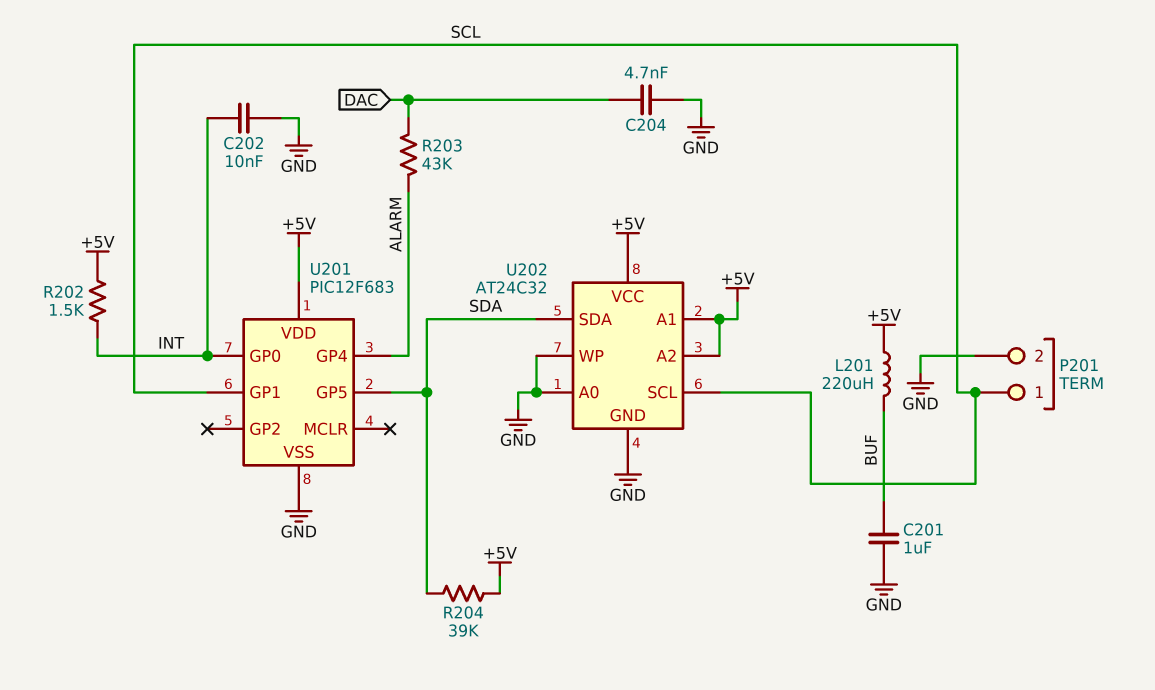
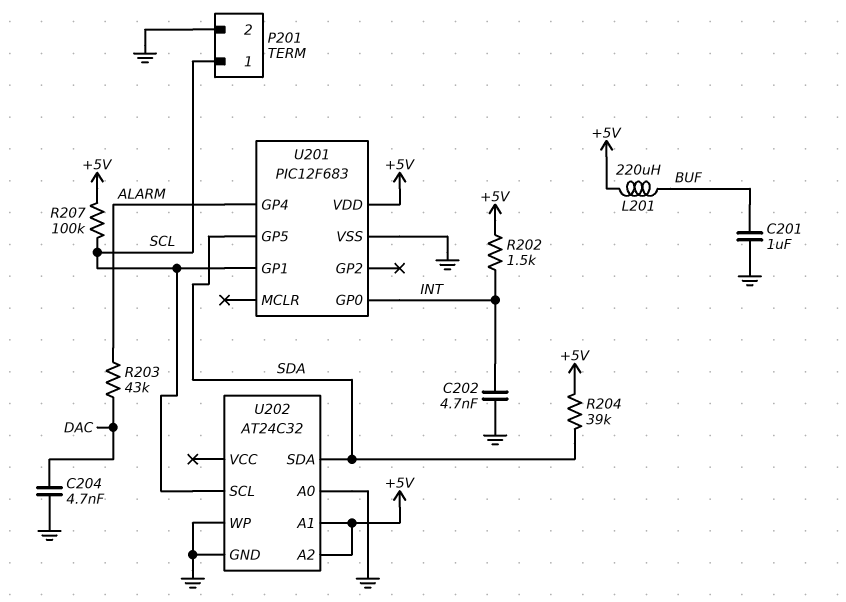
C202: 10nF (GND, INT) -> 4.7nF (GND, INT)
R207: none -> 100k (+5V, SCL)
U202 pin VCC: +5V -> none

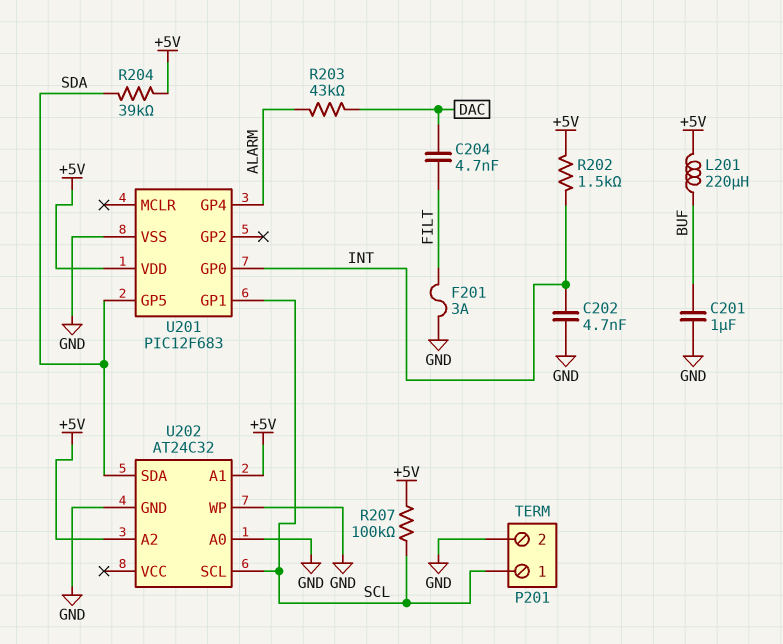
C204: 4.7nF (DAC, GND) -> 4.7nF (DAC, FILT)
F201: none -> 3A (FILT, GND)

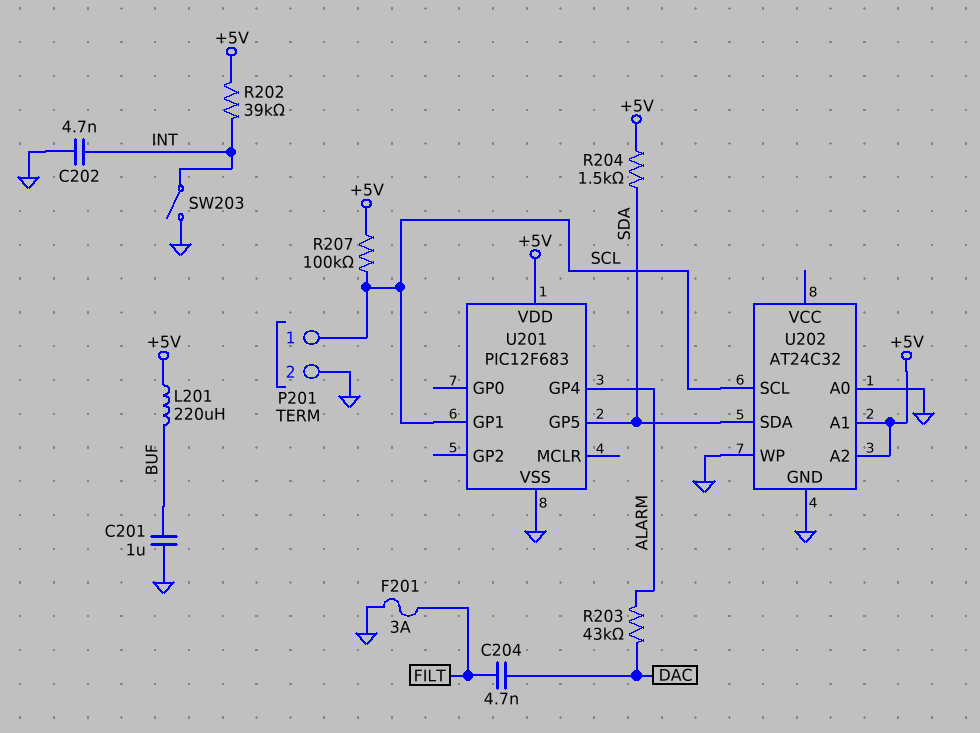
R202: 1.5k (+5V, INT) -> 39k (+5V, INT)
R204: 39k (+5V, SDA) -> 1.5k (+5V, SDA)
SW203: none -> switch (GND, INT)
U201 pin GP0: INT -> none

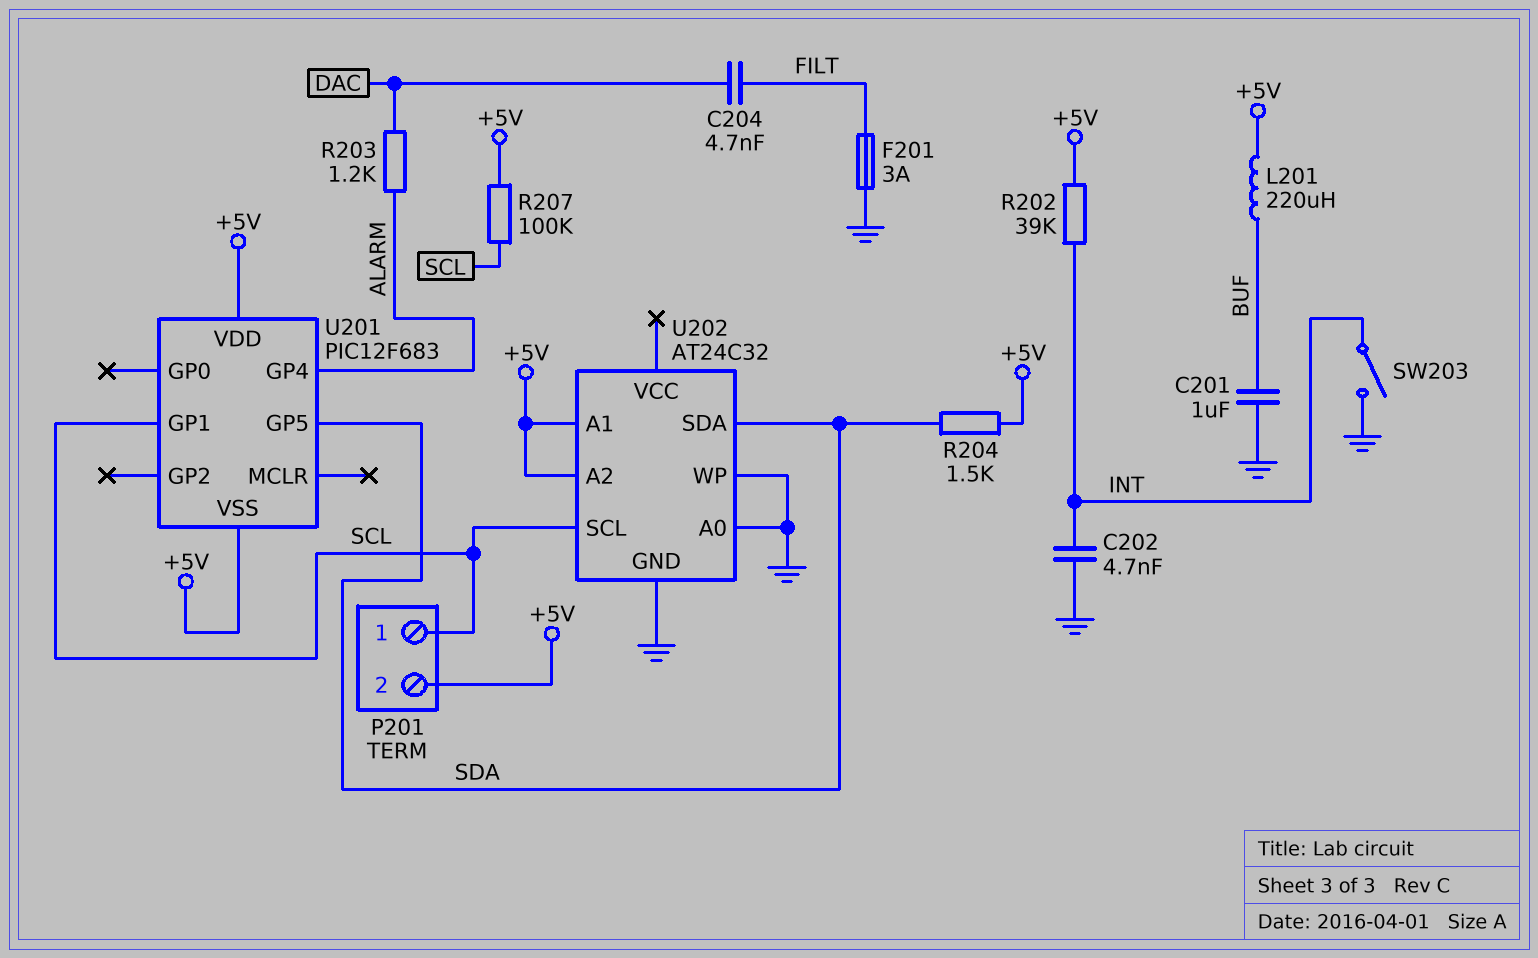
P201 pin 2: GND -> +5V
R203: 43k (ALARM, DAC) -> 1.2k (ALARM, DAC)
U201 pin VSS: GND -> +5V

